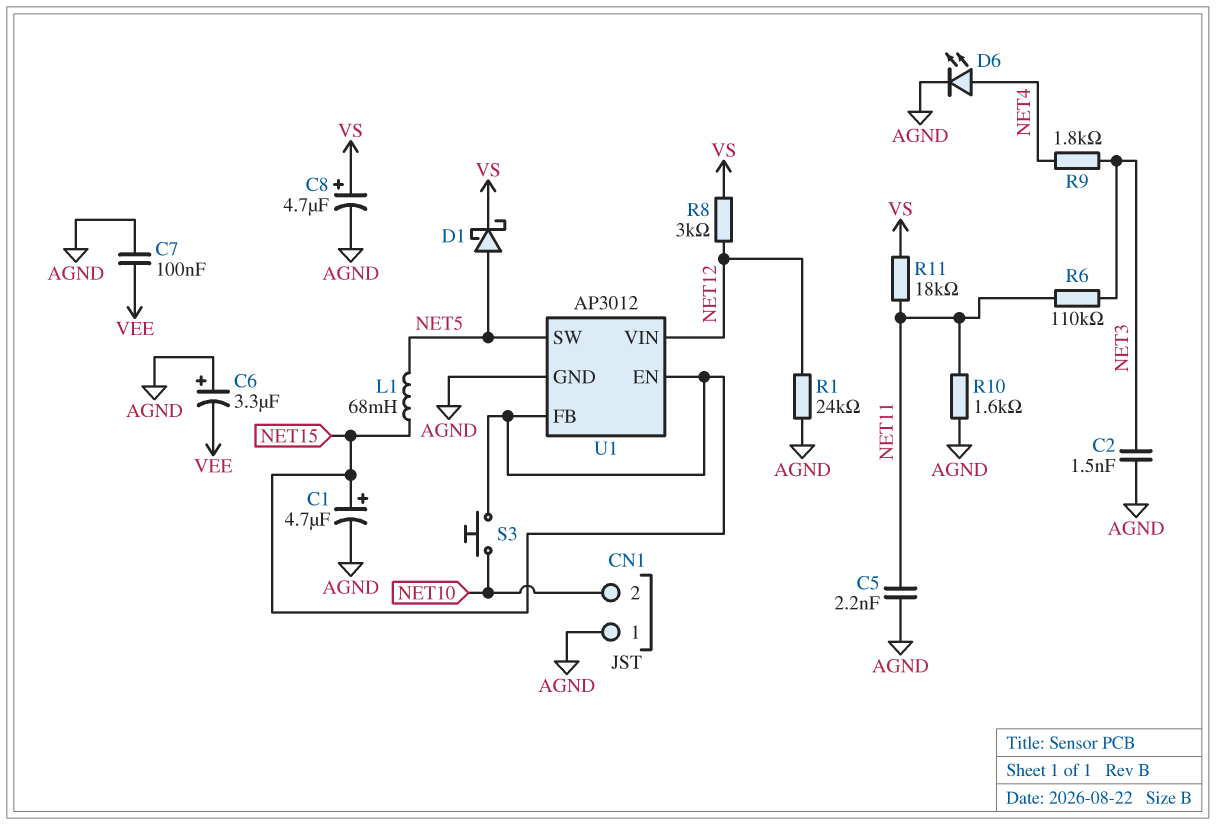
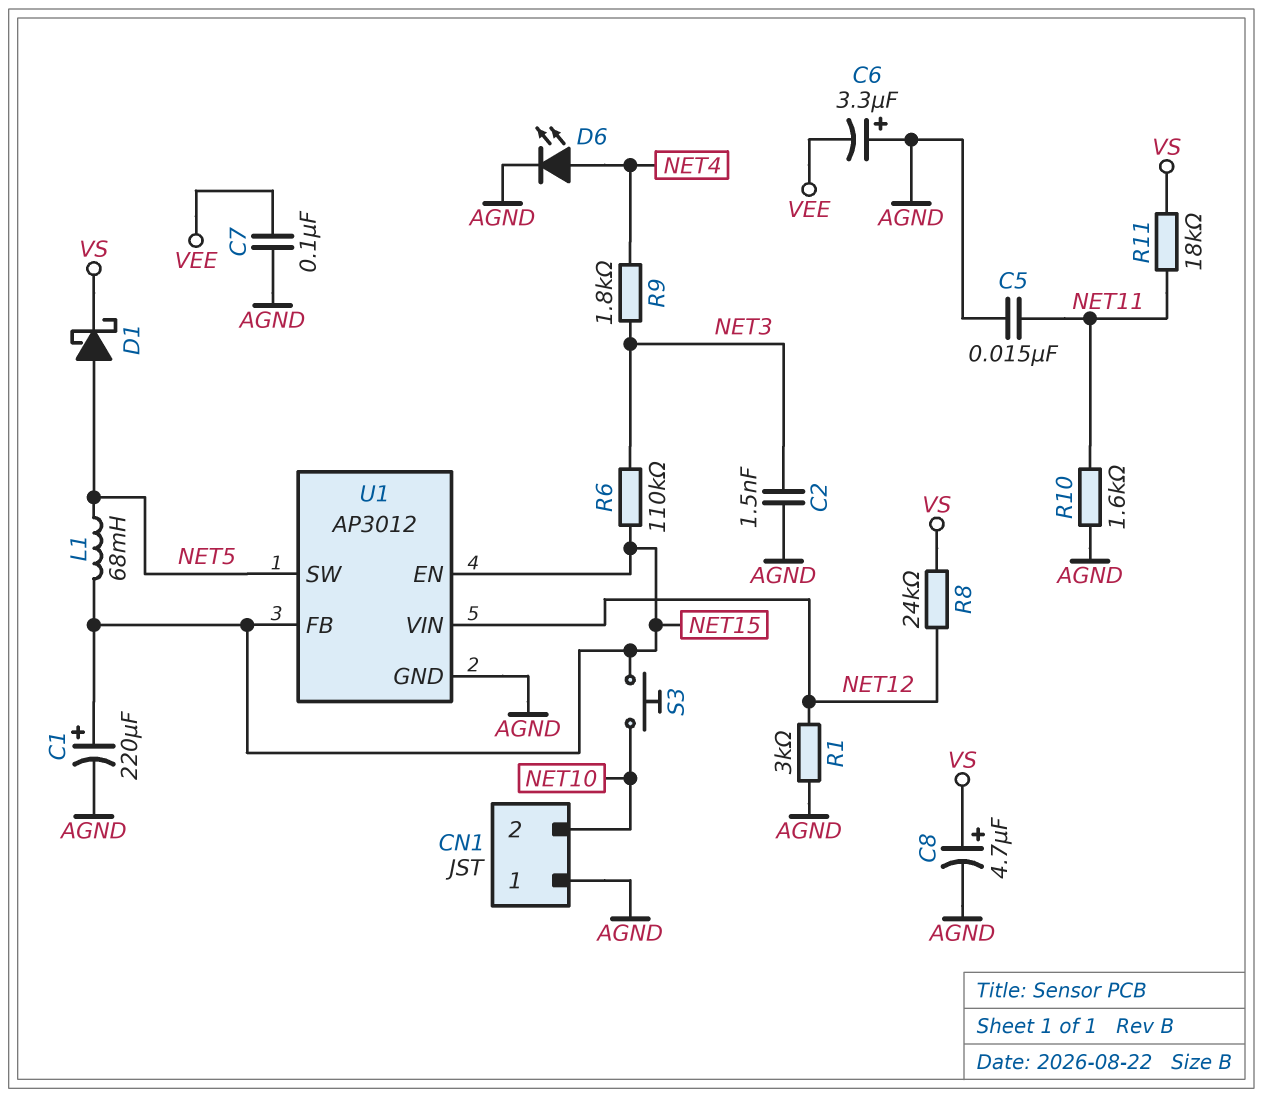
C1: 4.7uF (plus NET15, minus AGND) -> 220uF (plus NET15, minus AGND)
C5: 2.2nF (AGND, NET11) -> 15nF (AGND, NET11)
R1: 24k (AGND, NET12) -> 3k (AGND, NET12)
R6: 110k (NET3, NET11) -> 110k (NET3, NET15)
R8: 3k (NET12, VS) -> 24k (NET12, VS)

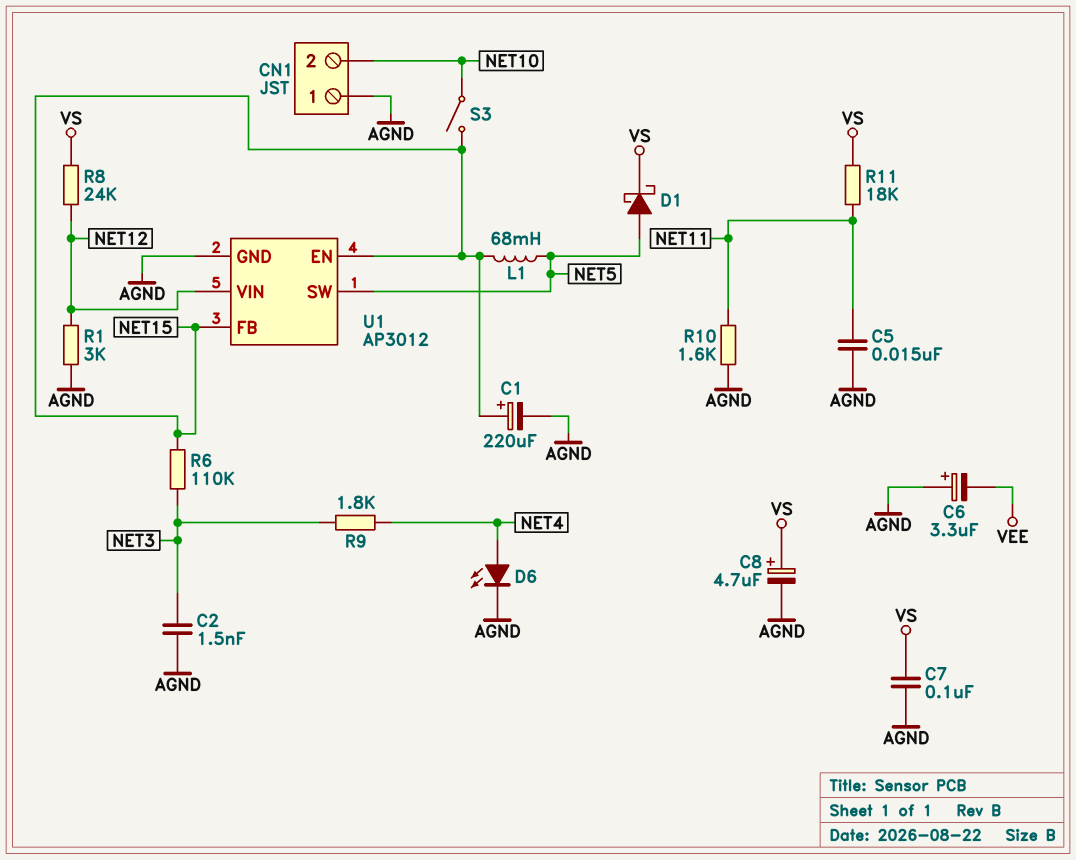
C7: 100nF (AGND, VEE) -> 100nF (AGND, VS)
S3: button (NET10, NET15) -> switch (NET10, NET15)

